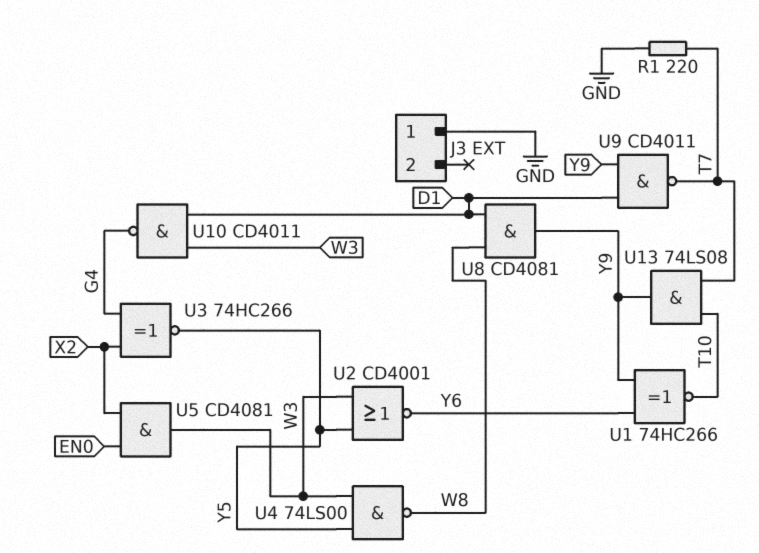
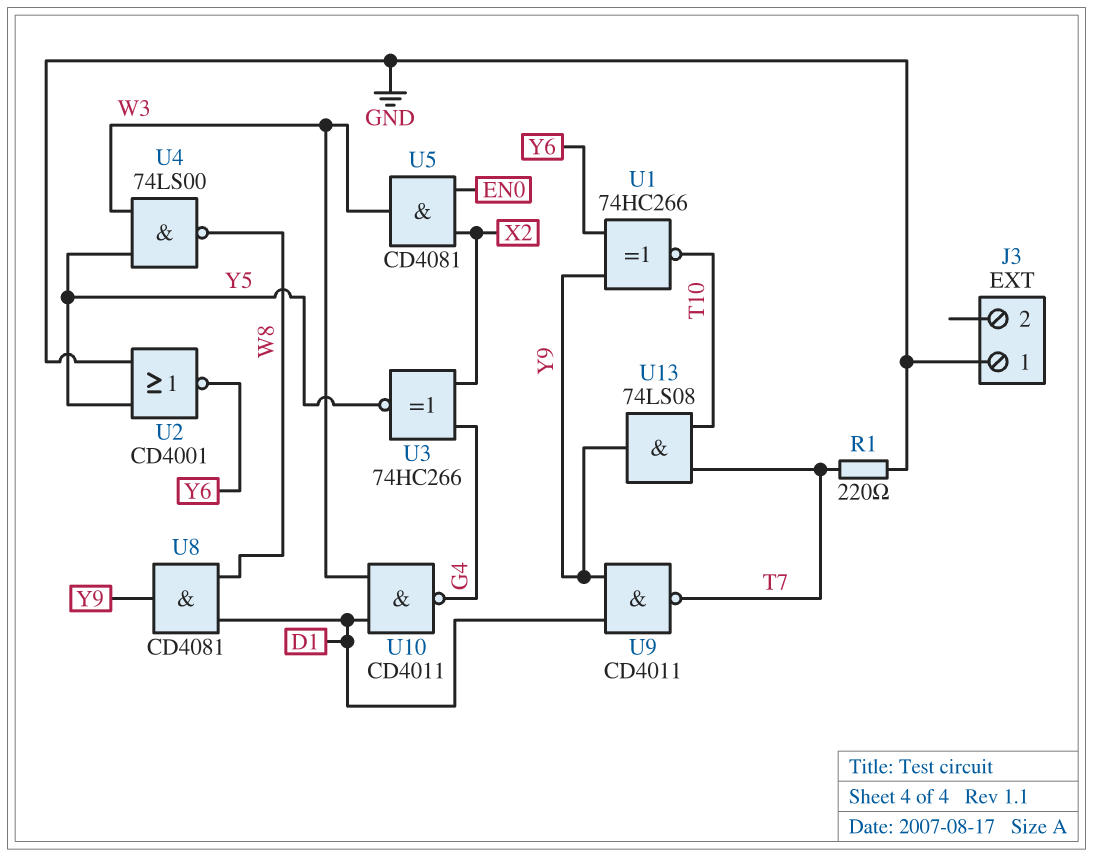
U2: NOR CD4001 (in W3, in Y5, out Y6) -> NOR CD4001 (in GND, in Y5, out Y6)

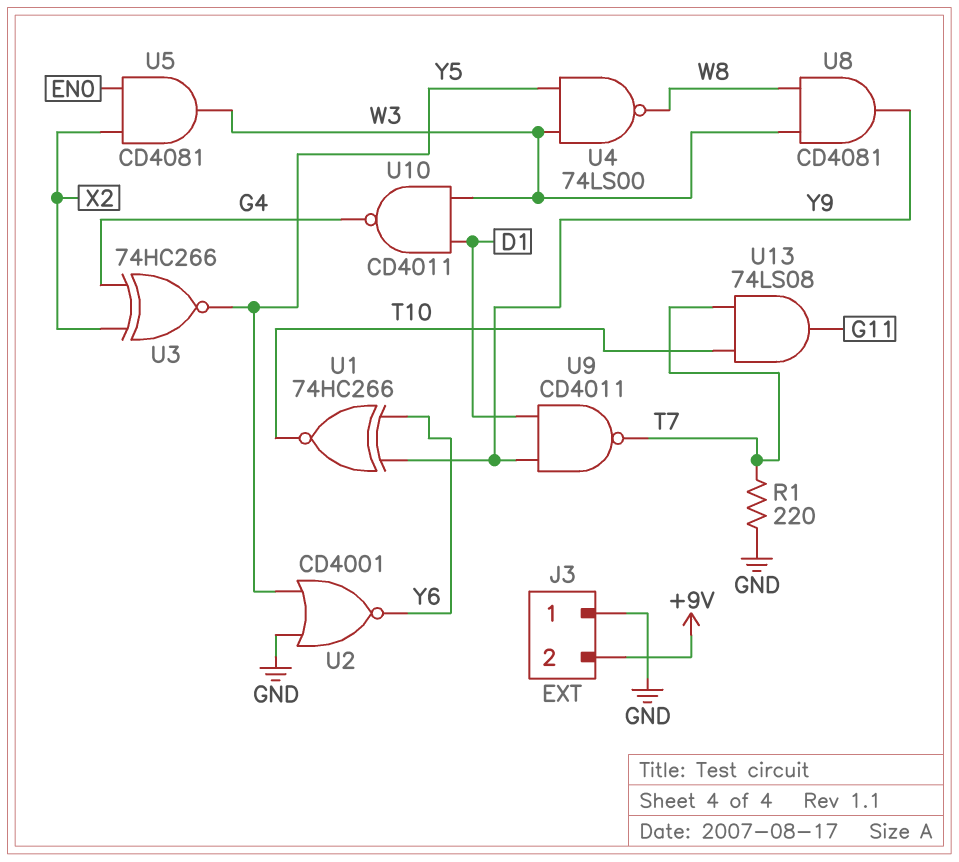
J3 pin 2: none -> +9V
U8: AND CD4081 (in D1, in W8, out Y9) -> AND CD4081 (in W3, in W8, out Y9)
U13: AND 74LS08 (in T7, in T10, out Y9) -> AND 74LS08 (in T7, in T10, out G11)

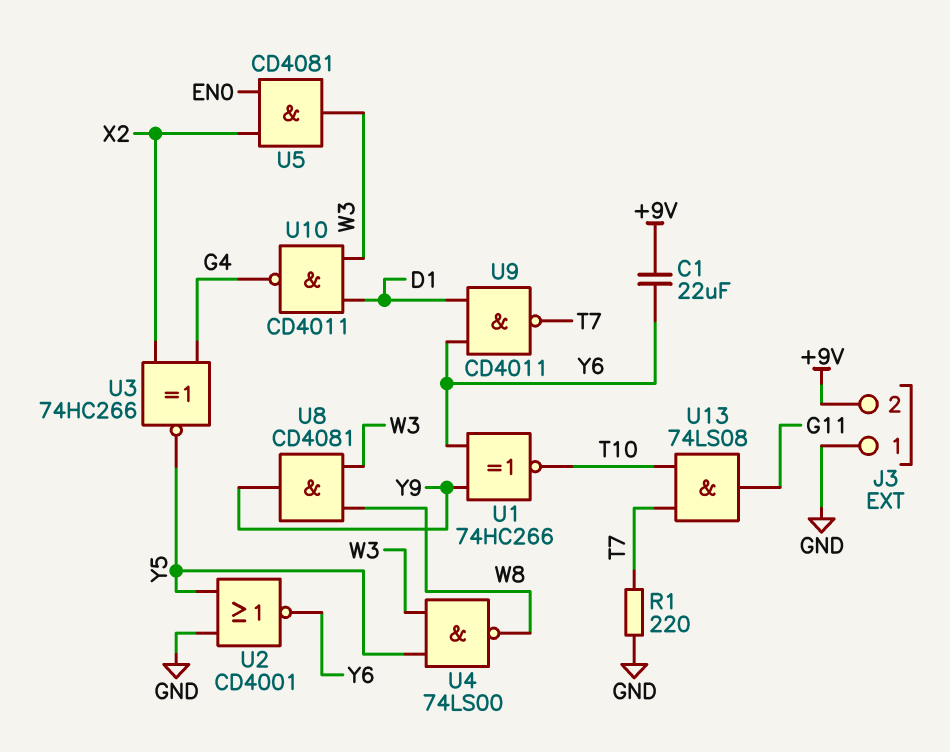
C1: none -> 22uF (+9V, Y6)
U9: NAND CD4011 (in D1, in Y9, out T7) -> NAND CD4011 (in D1, in Y6, out T7)

